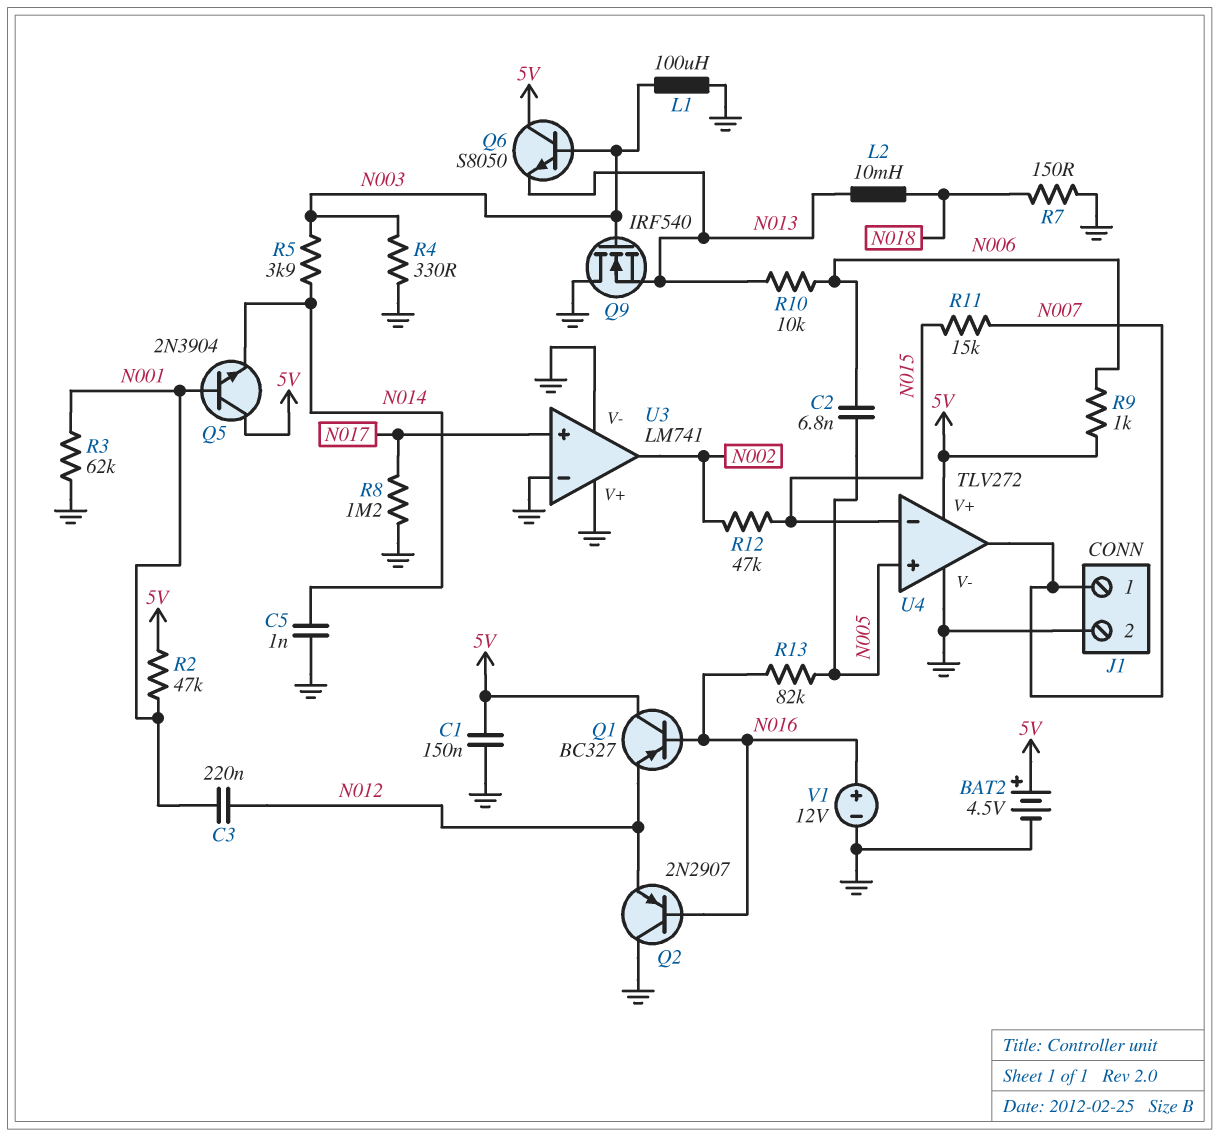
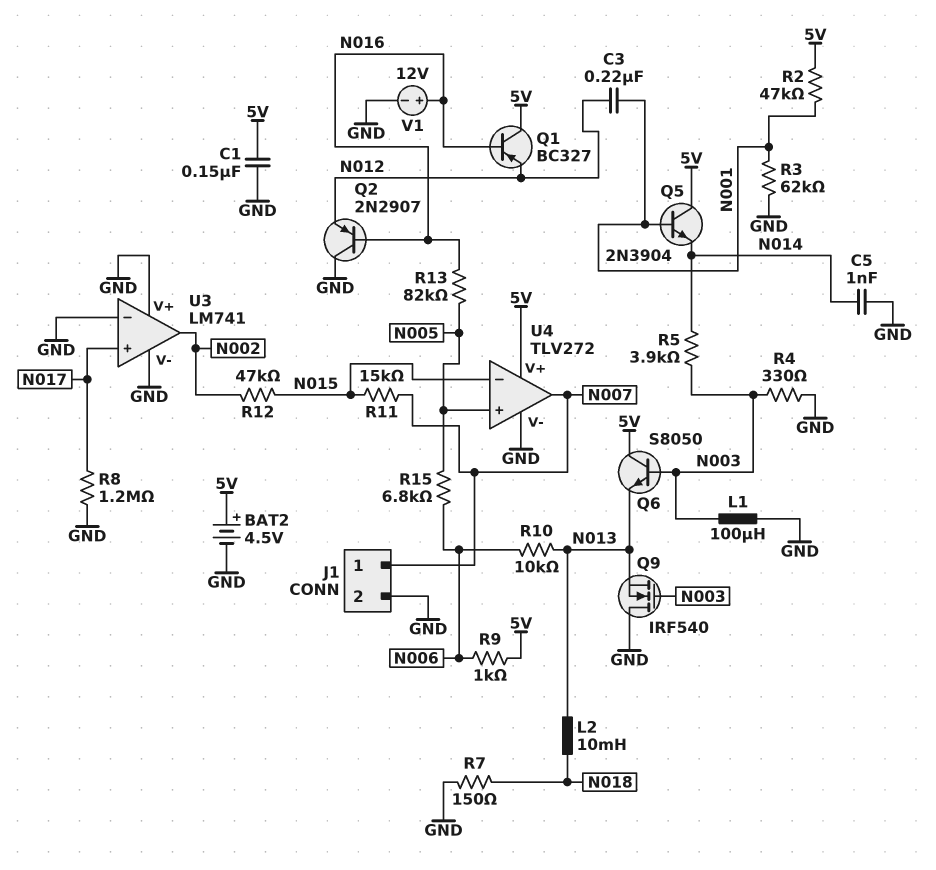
C2: 6.8nF (N005, N006) -> none
R15: none -> 6.8k (N005, N006)

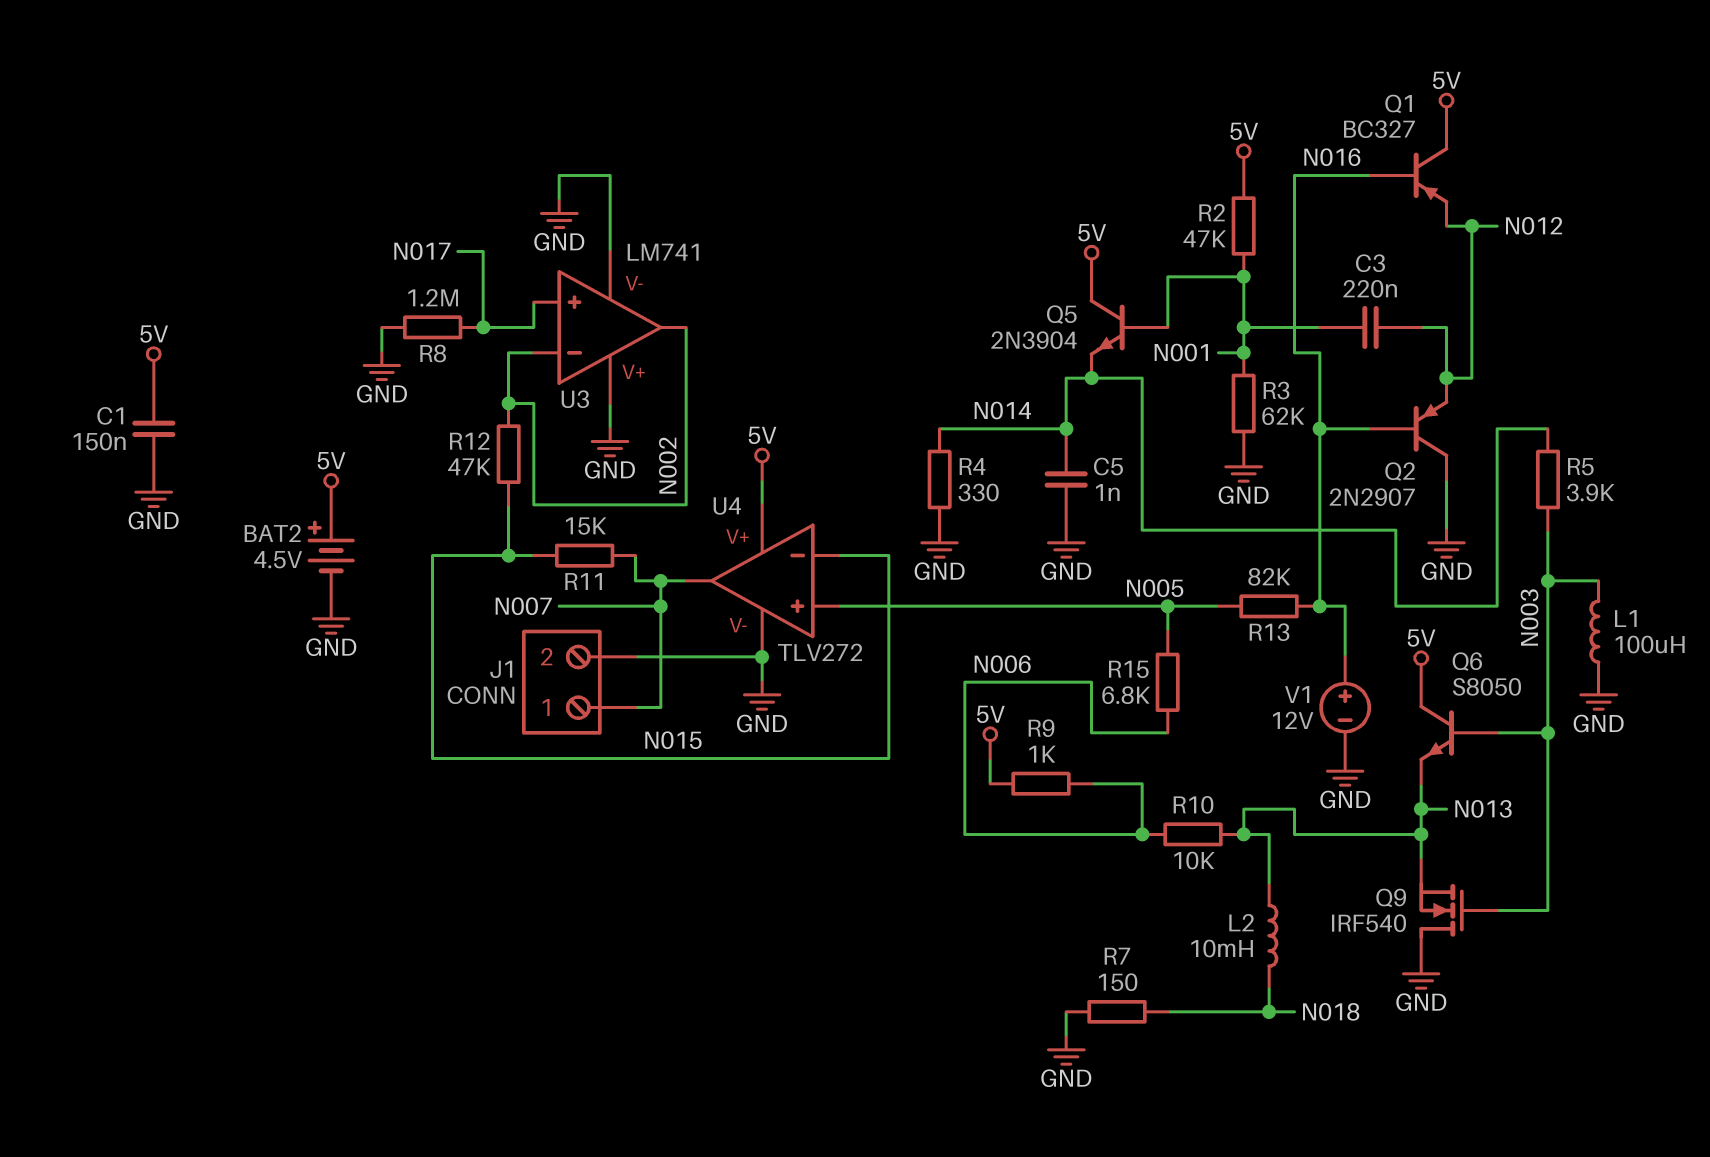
R4: 330 (GND, N003) -> 330 (GND, N014)
U3 pin in-: GND -> N002

